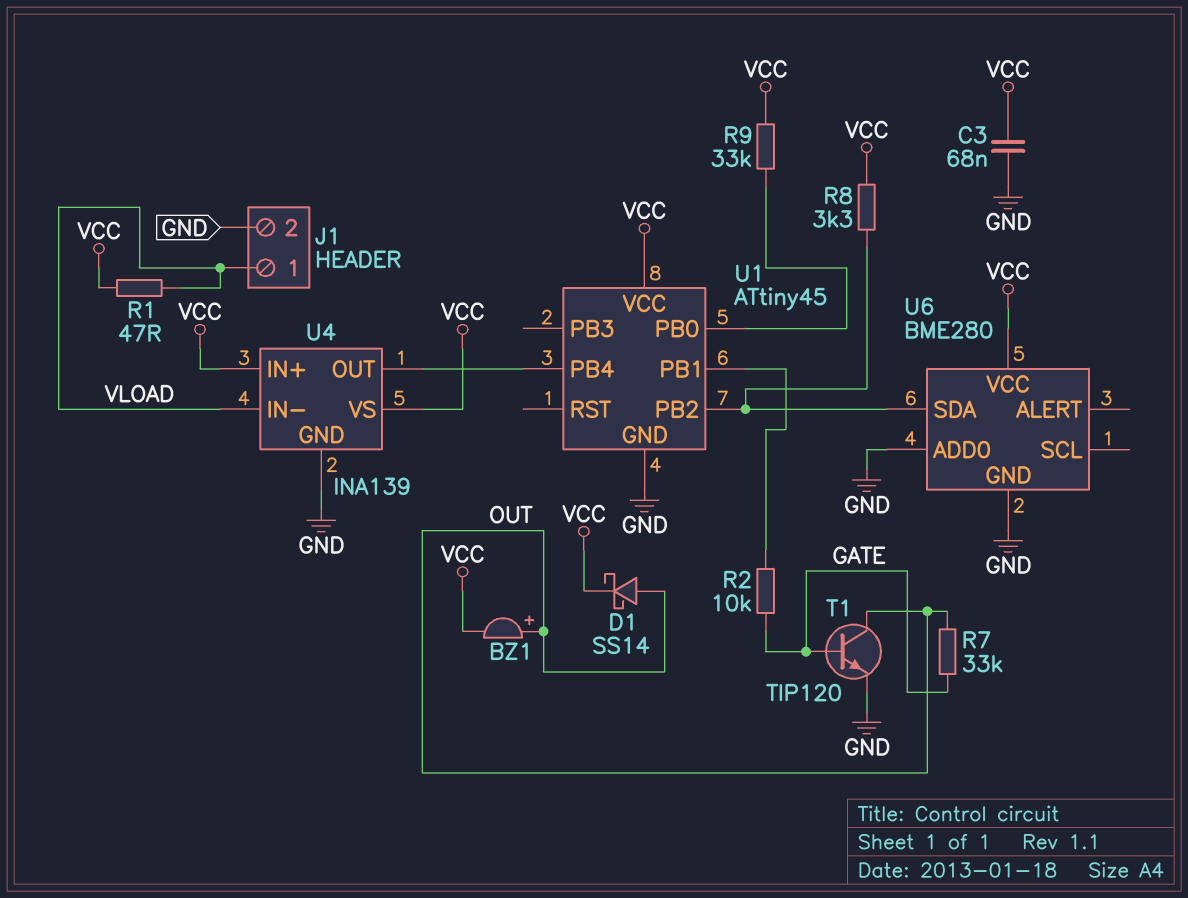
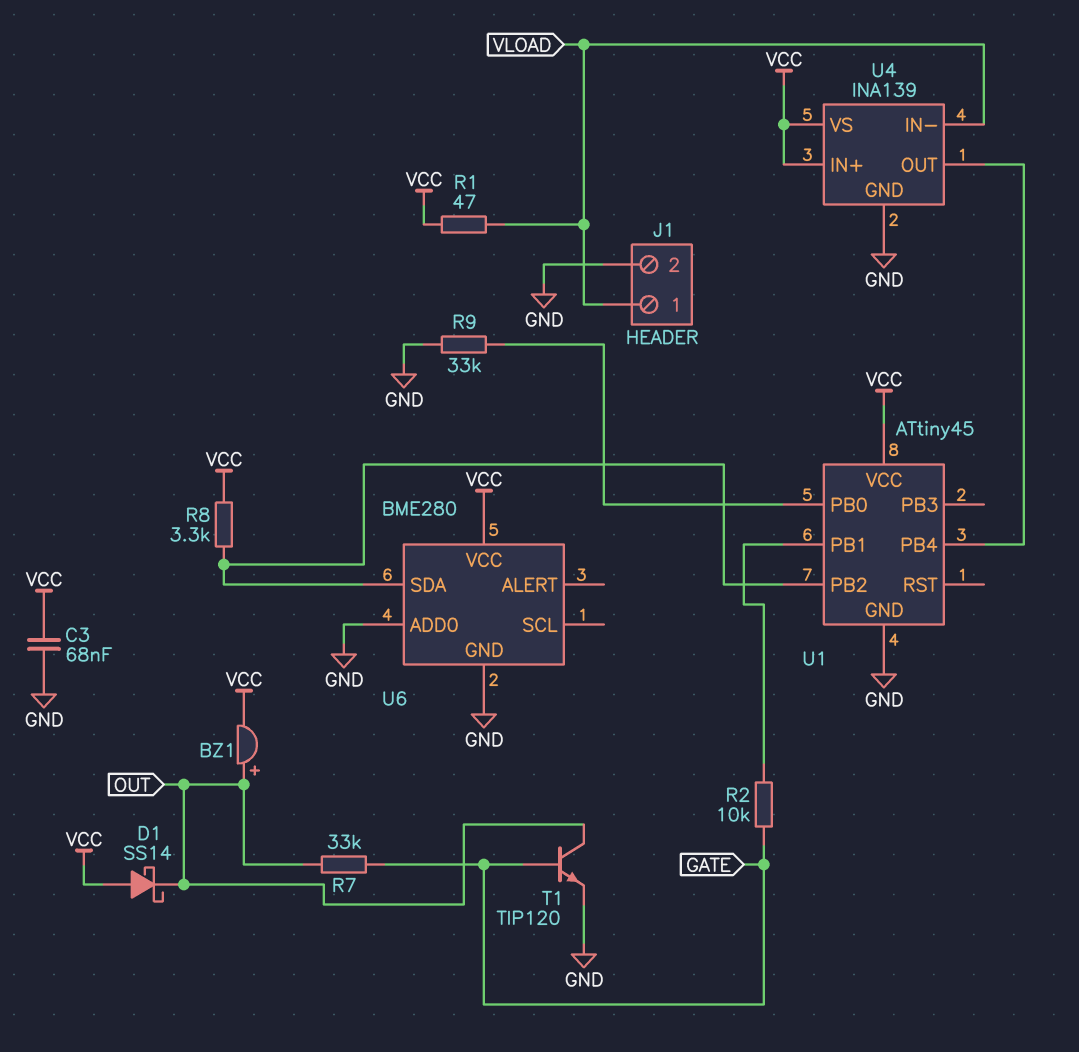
D1: schottky SS14 (A OUT, K VCC) -> schottky SS14 (A VCC, K OUT)
R9: 33k (U1/PB0, VCC) -> 33k (GND, U1/PB0)

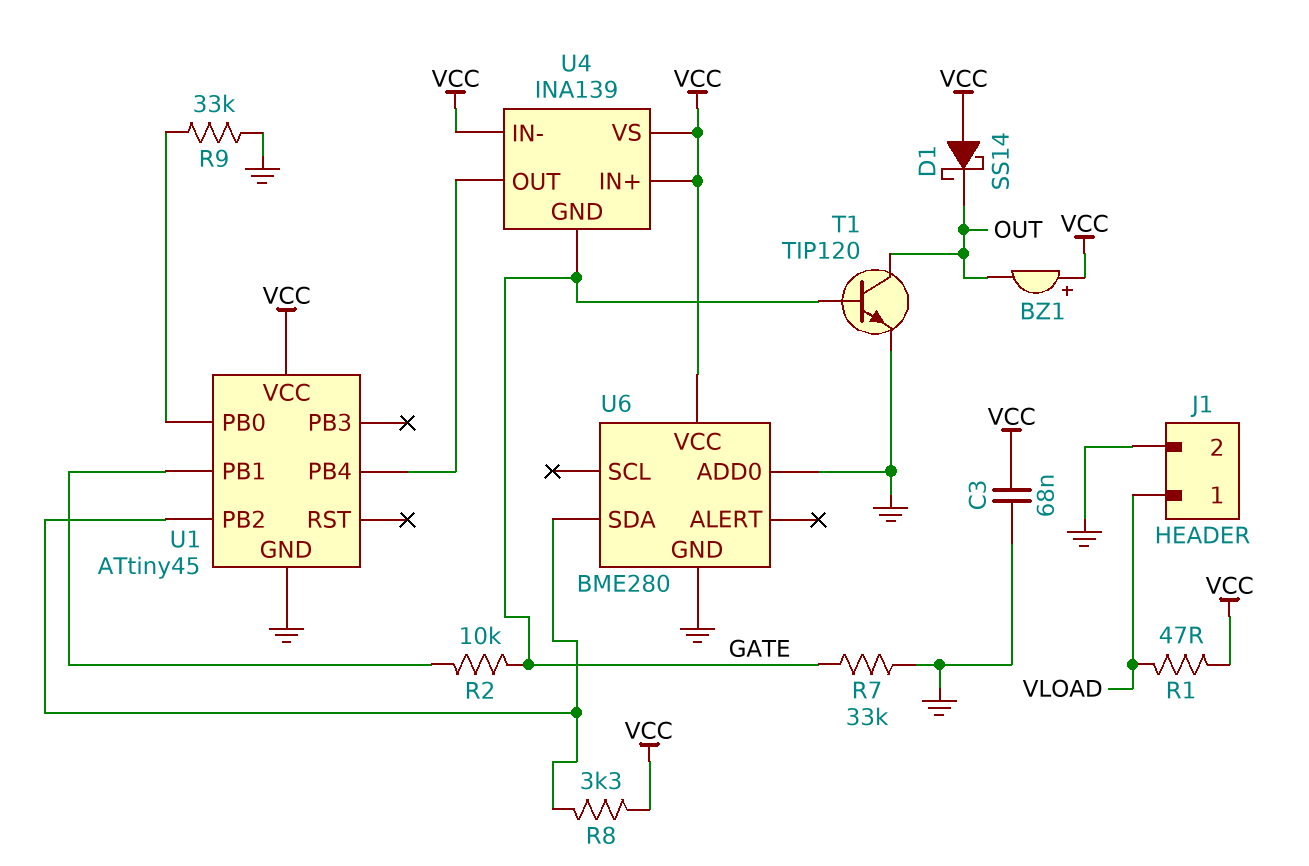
BZ1: buzzer (plus OUT, minus VCC) -> buzzer (plus VCC, minus OUT)
R7: 33k (GATE, OUT) -> 33k (GATE, GND)
U4 pin GND: GND -> GATE
U4 pin IN-: VLOAD -> VCC

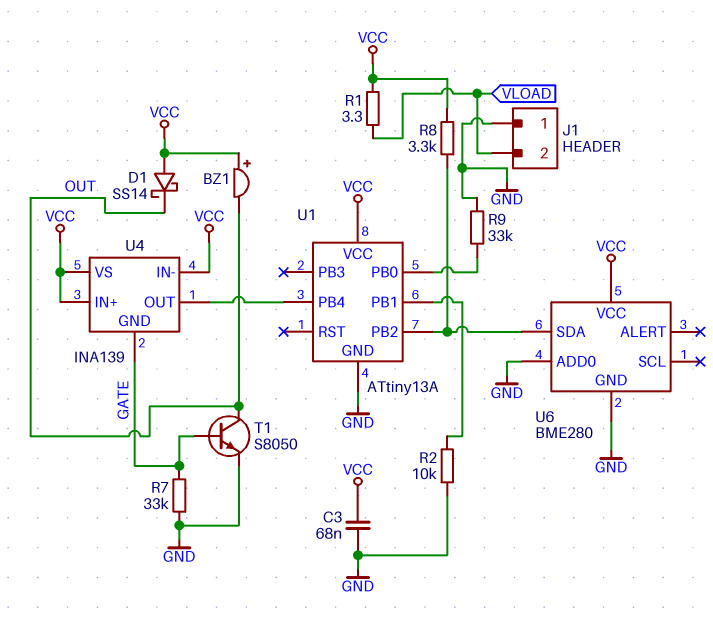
J1 pin 1: VLOAD -> GND
J1 pin 2: GND -> VLOAD
R1: 47 (VCC, VLOAD) -> 3.3 (VCC, VLOAD)
R2: 10k (GATE, U1/PB1) -> 10k (GND, U1/PB1)
T1: NPN TIP120 (B GATE, C OUT, E GND) -> NPN S8050 (B GATE, C OUT, E GND)
U1: ATtiny45 -> ATtiny13A

